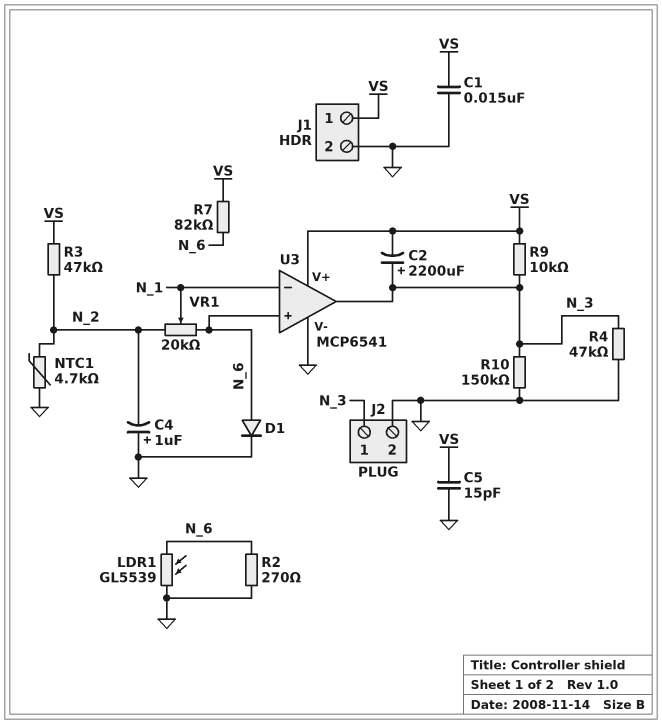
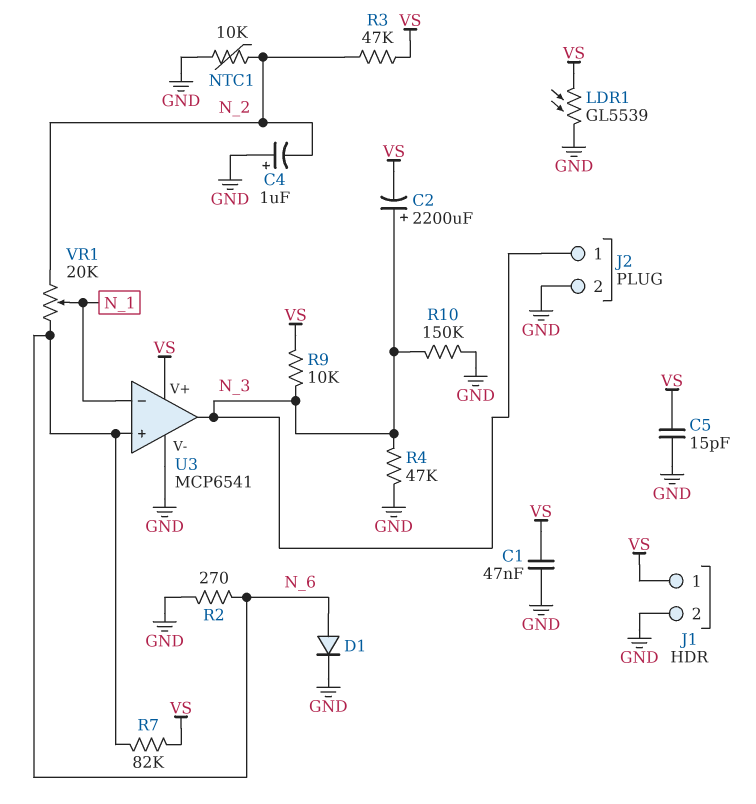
C1: 15nF (GND, VS) -> 47nF (GND, VS)
LDR1: GL5539 (GND, N_6) -> GL5539 (GND, VS)
NTC1: 4.7k (GND, N_2) -> 10k (GND, N_2)

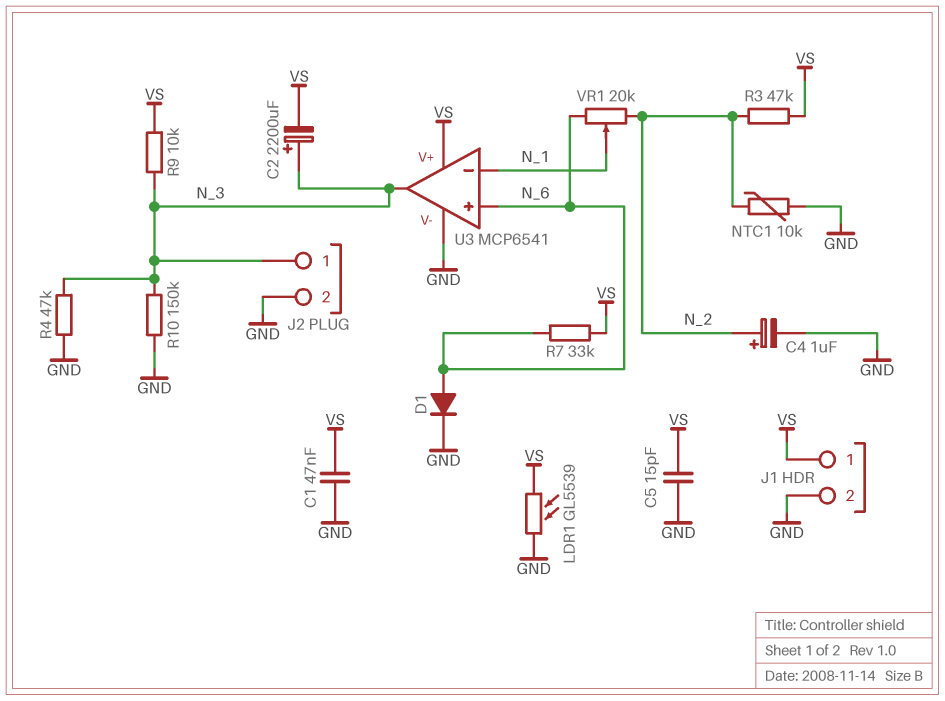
C4: 1uF (plus GND, minus N_2) -> 1uF (plus N_2, minus GND)
R2: 270 (GND, N_6) -> none
R7: 82k (N_6, VS) -> 33k (N_6, VS)

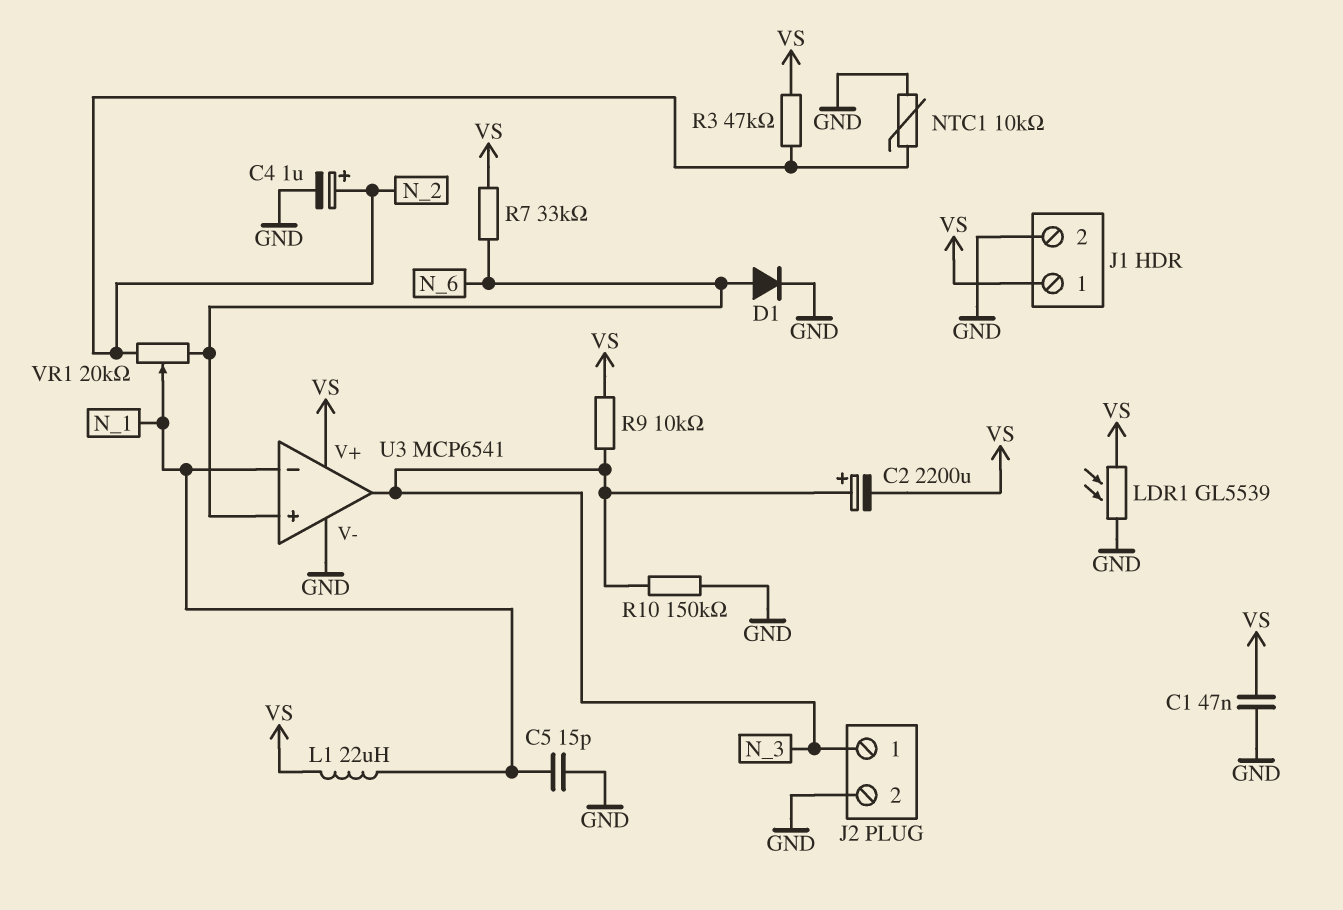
C5: 15pF (GND, VS) -> 15pF (GND, N_1)
L1: none -> 22uH (N_1, VS)
R4: 47k (GND, N_3) -> none

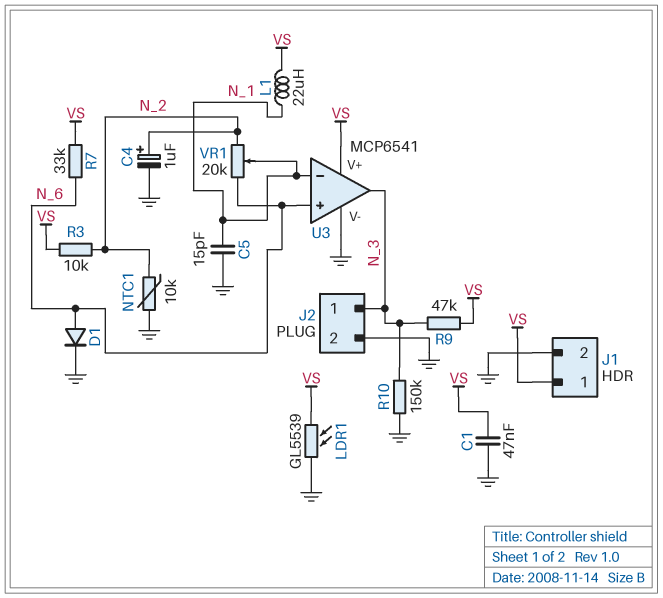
C2: 2200uF (plus N_3, minus VS) -> none
R3: 47k (N_2, VS) -> 10k (N_2, VS)
R9: 10k (N_3, VS) -> 47k (N_3, VS)

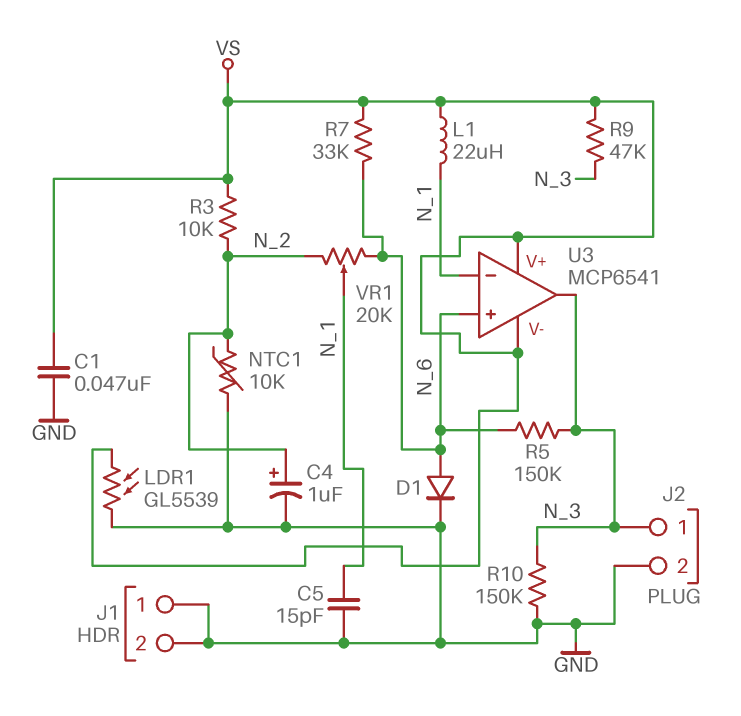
J1 pin 1: VS -> GND
R5: none -> 150k (N_3, N_6)
U3 pin V-: GND -> VS

